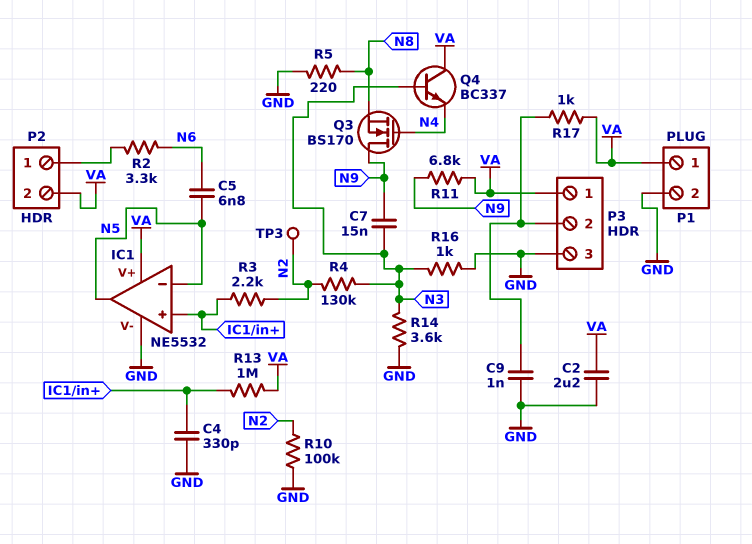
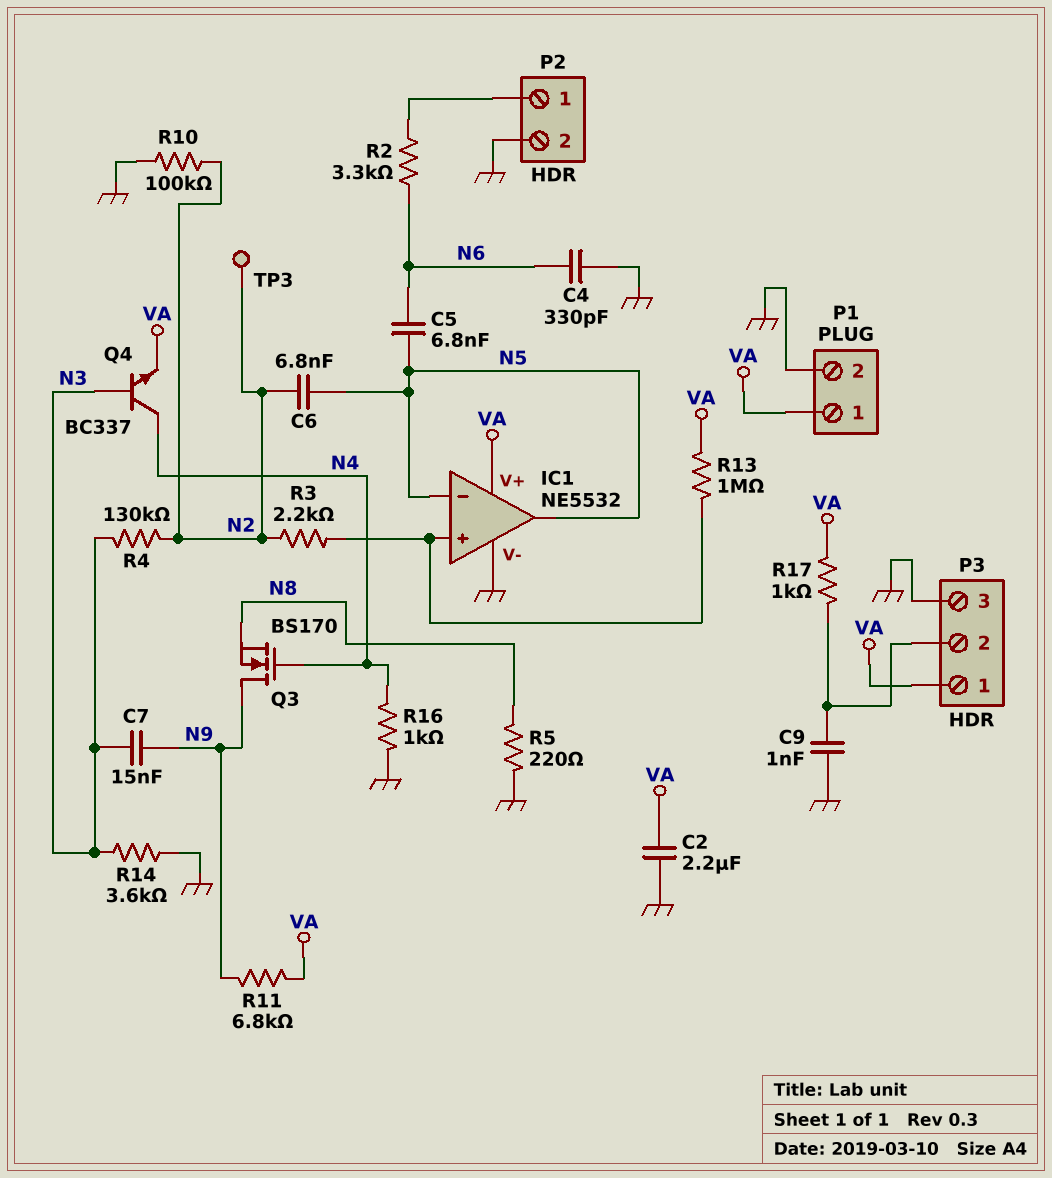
C4: 330pF (GND, IC1/in+) -> 330pF (GND, N6)
C6: none -> 6.8nF (N2, N5)
P2 pin 2: VA -> GND
Q4: NPN BC337 (B N3, C VA, E N4) -> NPN BC337 (B N3, C N4, E VA)
R16: 1k (GND, N3) -> 1k (GND, N4)

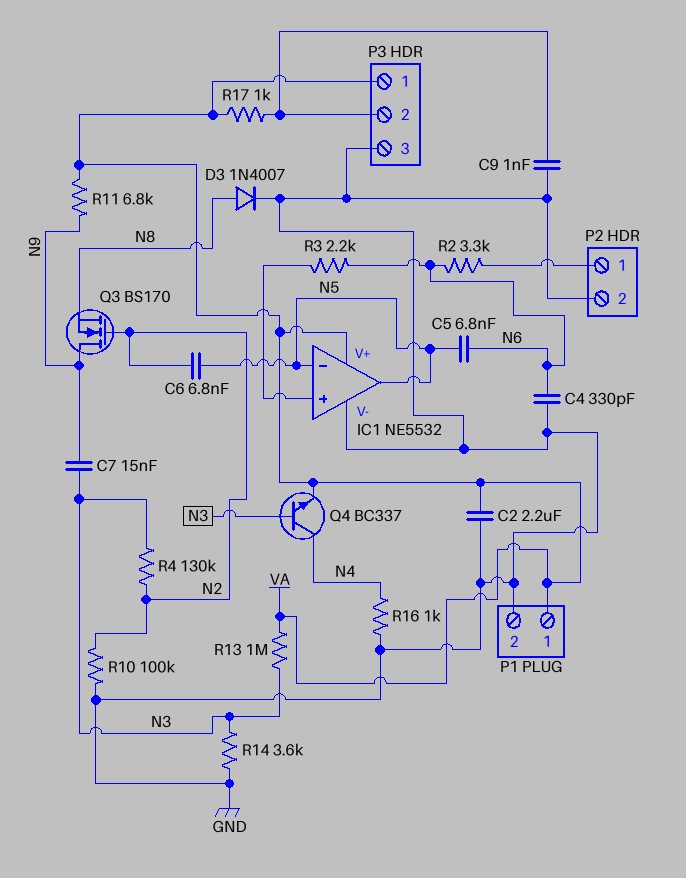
D3: none -> diode 1N4007 (A N8, K GND)
Q3: NMOS BS170 (G N4, D N9, S N8) -> NMOS BS170 (G N2, D N9, S N8)
R3: 2.2k (IC1/in+, N2) -> 2.2k (IC1/in+, N6)
R5: 220 (GND, N8) -> none
R13: 1M (IC1/in+, VA) -> 1M (N3, VA)
TP3: test point (N2) -> none

